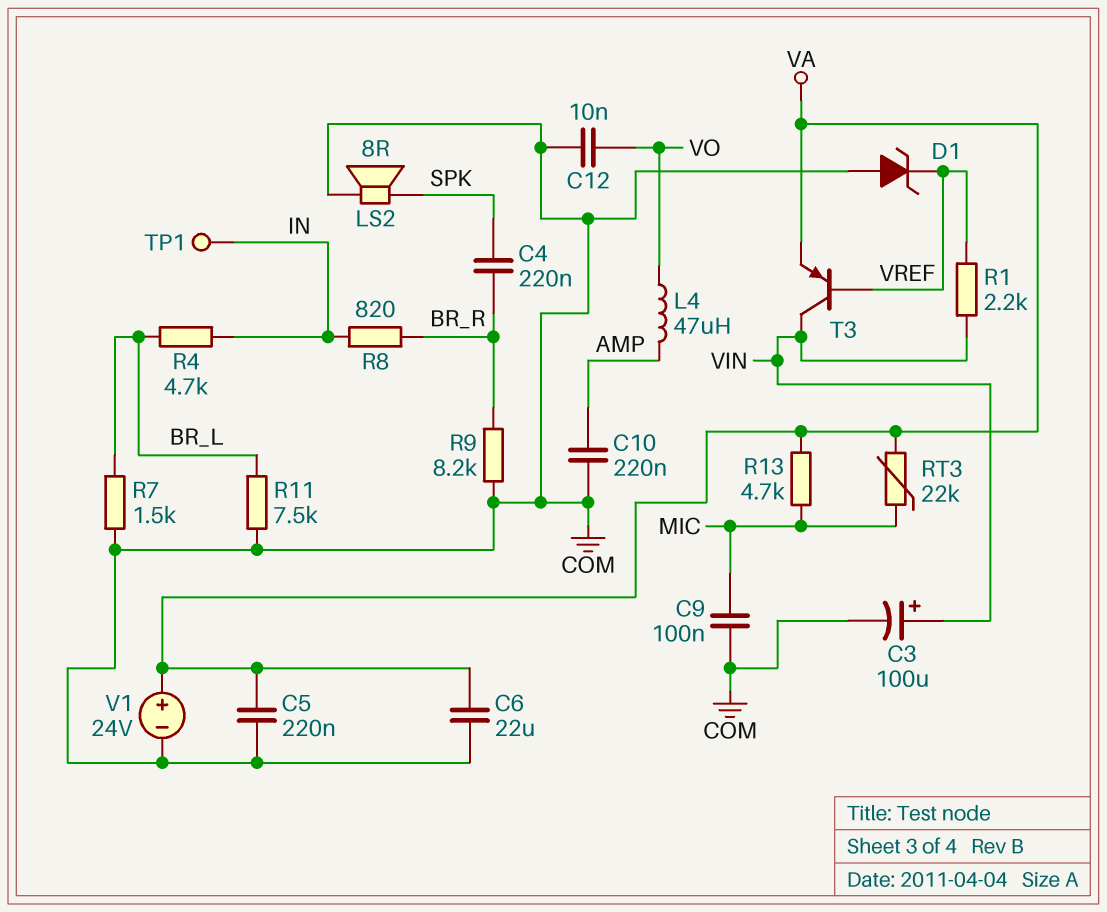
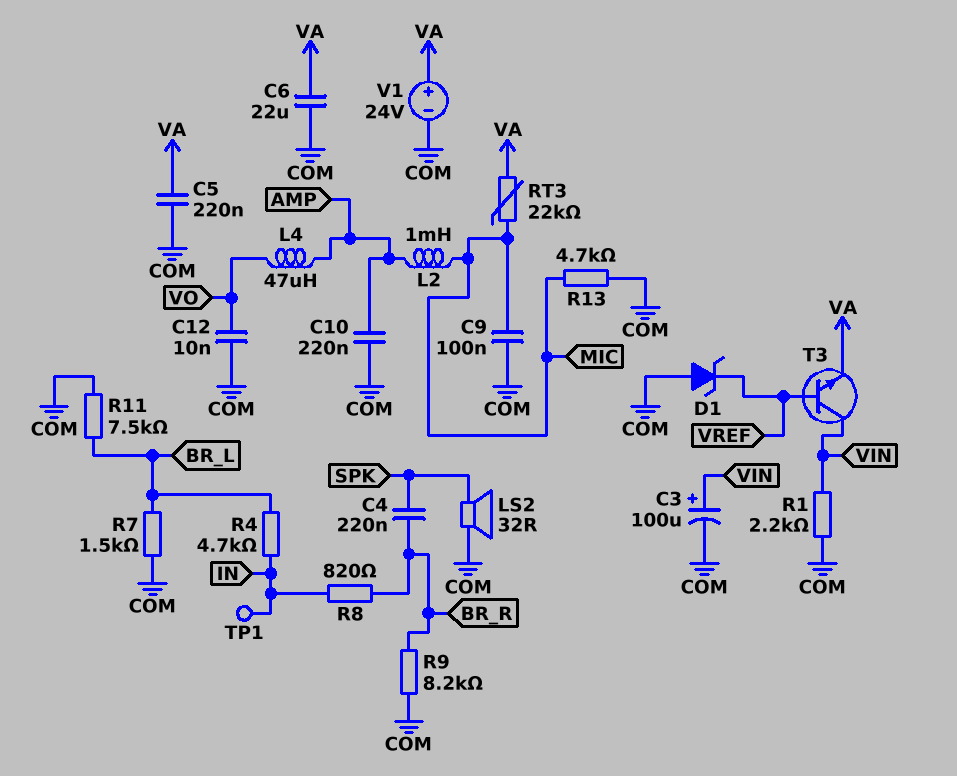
L2: none -> 1mH (AMP, MIC)
LS2: speaker 8R (COM, SPK) -> speaker 32R (COM, SPK)
R1: 2.2k (VIN, VREF) -> 2.2k (COM, VIN)
R13: 4.7k (MIC, VA) -> 4.7k (COM, MIC)
T3: PNP (B VREF, C VIN, E VA) -> NPN (B VREF, C VIN, E VA)

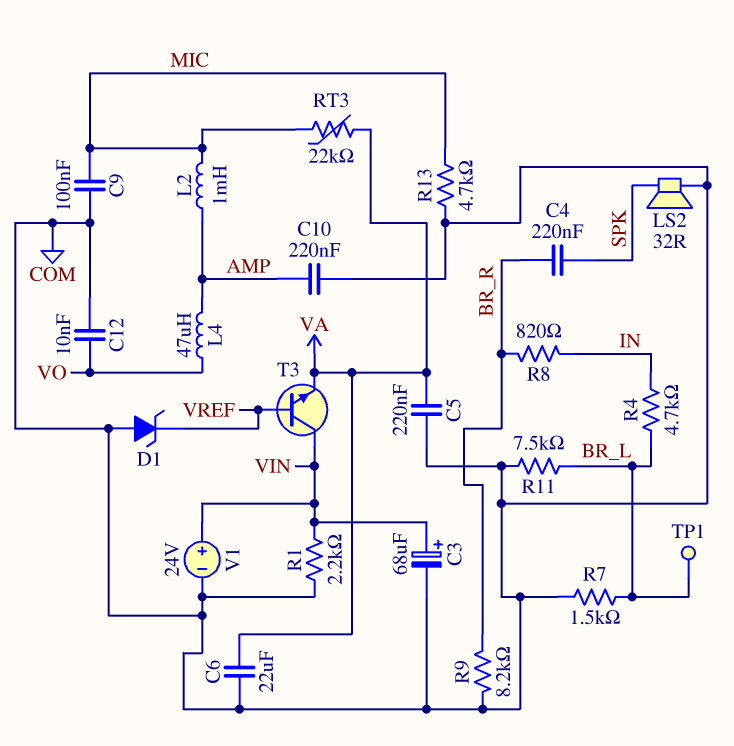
C3: 100uF (plus VIN, minus COM) -> 68uF (plus VIN, minus COM)
TP1: test point (IN) -> test point (BR_L)
V1: 24V (plus VA, minus COM) -> 24V (plus VIN, minus COM)

